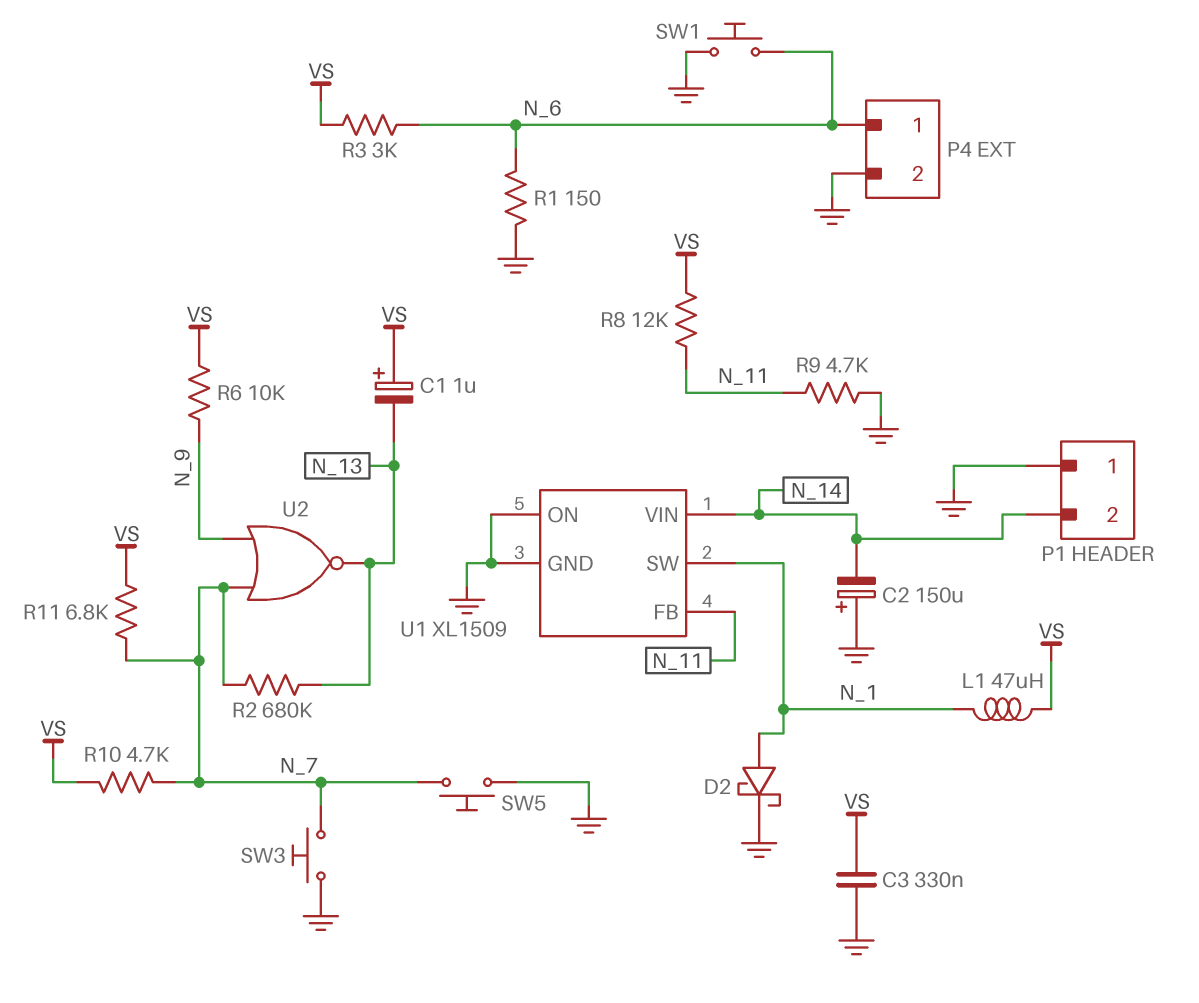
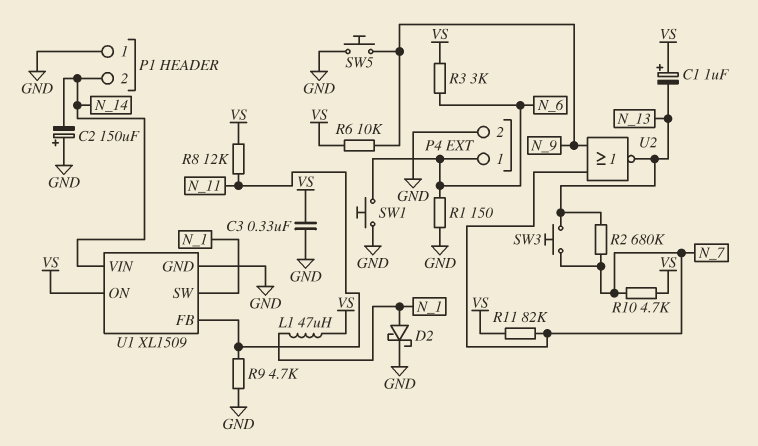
R11: 6.8k (N_7, VS) -> 82k (N_7, VS)
SW3: button (GND, N_7) -> button (N_7, N_13)
SW5: button (GND, N_7) -> button (GND, N_9)
U1 pin ON: GND -> VS

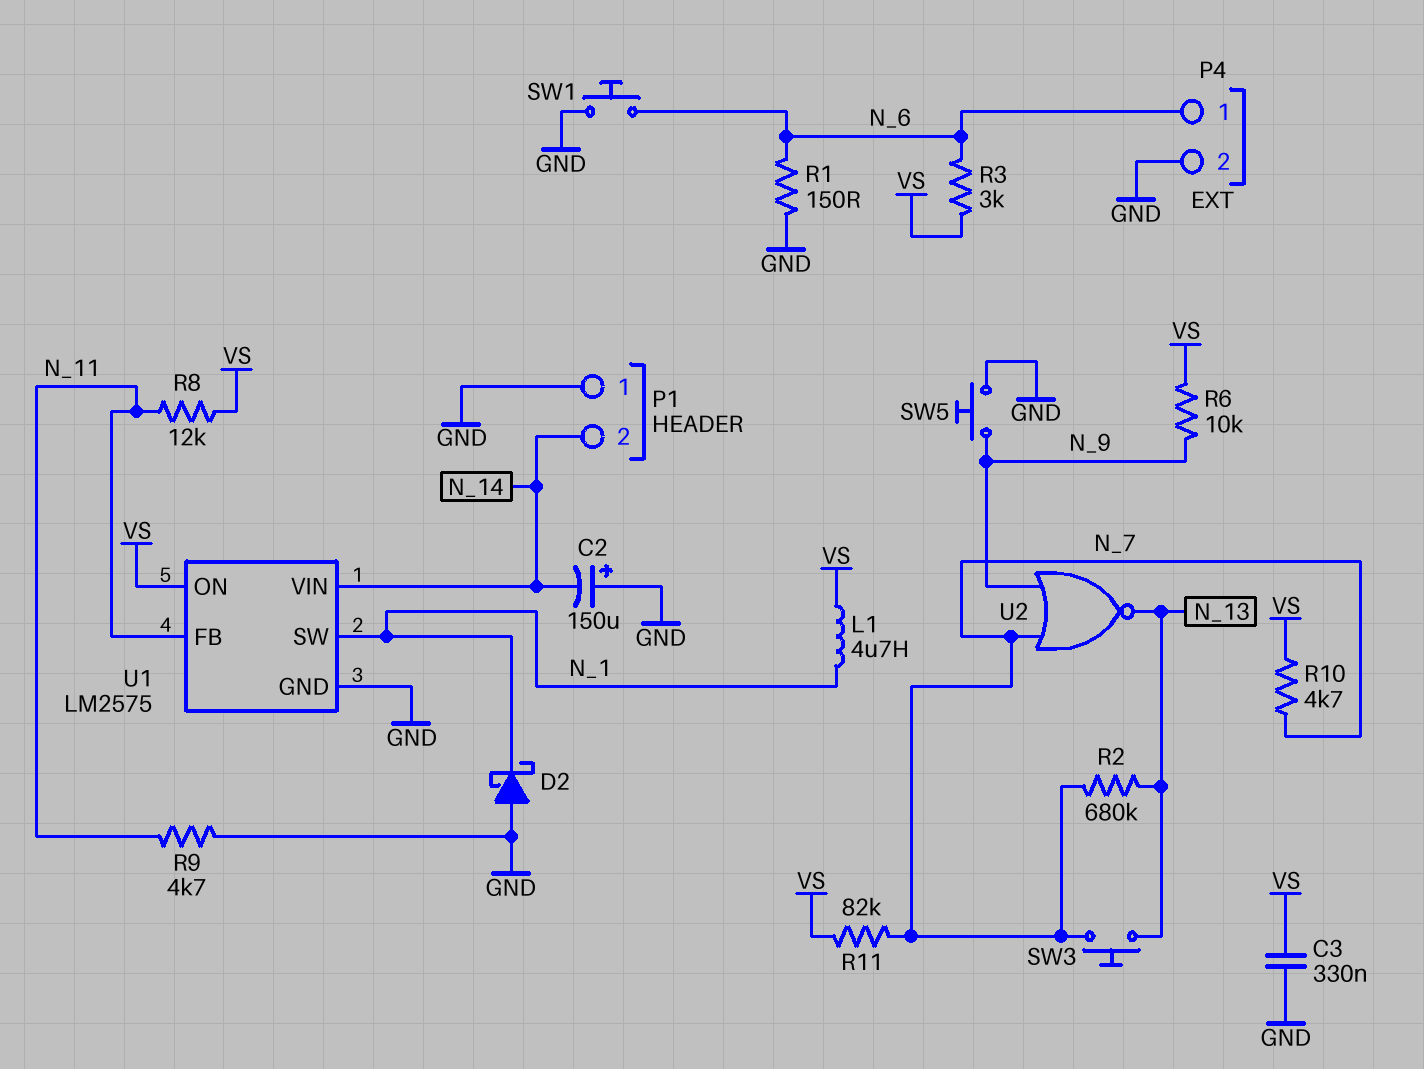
C1: 1uF (plus VS, minus N_13) -> none
D2: schottky (A N_1, K GND) -> schottky (A GND, K N_1)
L1: 47uH (N_1, VS) -> 4.7uH (N_1, VS)
U1: XL1509 -> LM2575

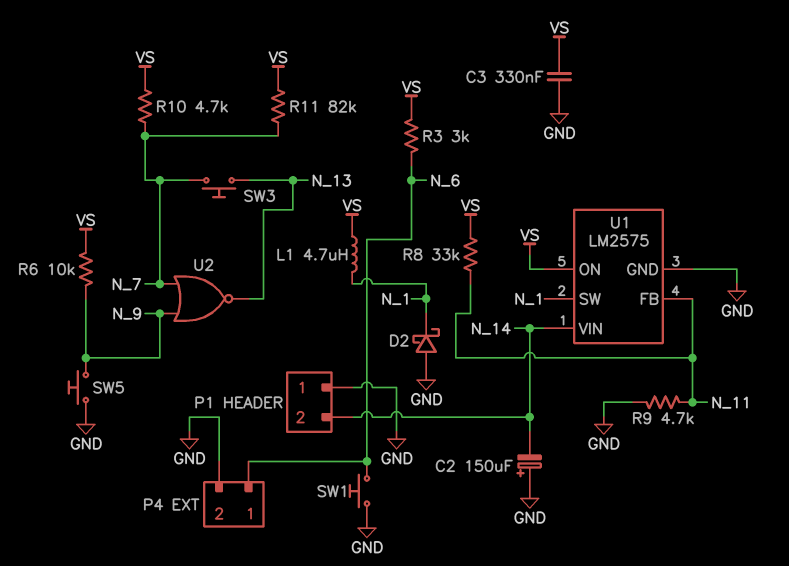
R1: 150 (GND, N_6) -> none
R2: 680k (N_7, N_13) -> none
R8: 12k (N_11, VS) -> 33k (N_11, VS)

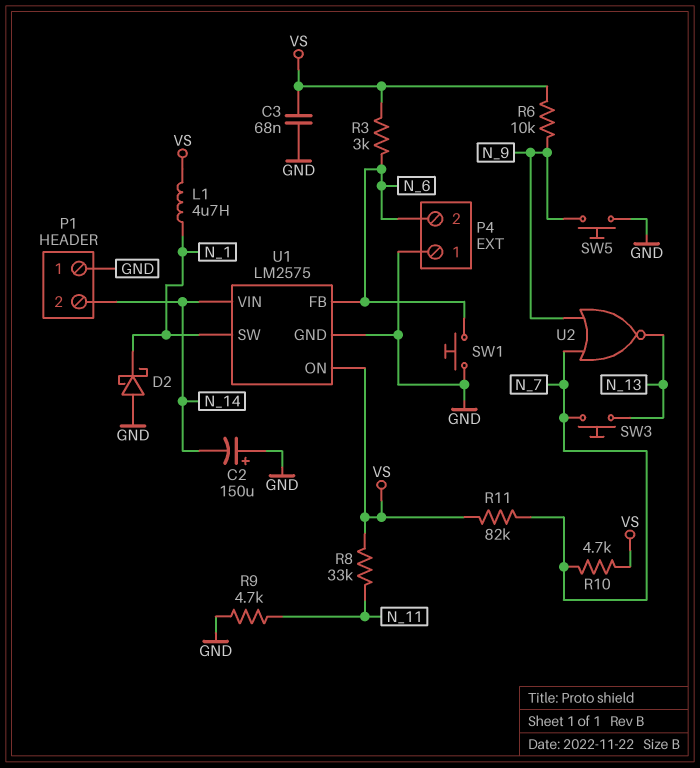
C3: 330nF (GND, VS) -> 68nF (GND, VS)
P4 pin 1: N_6 -> GND
P4 pin 2: GND -> N_6
U1 pin FB: N_11 -> N_6

